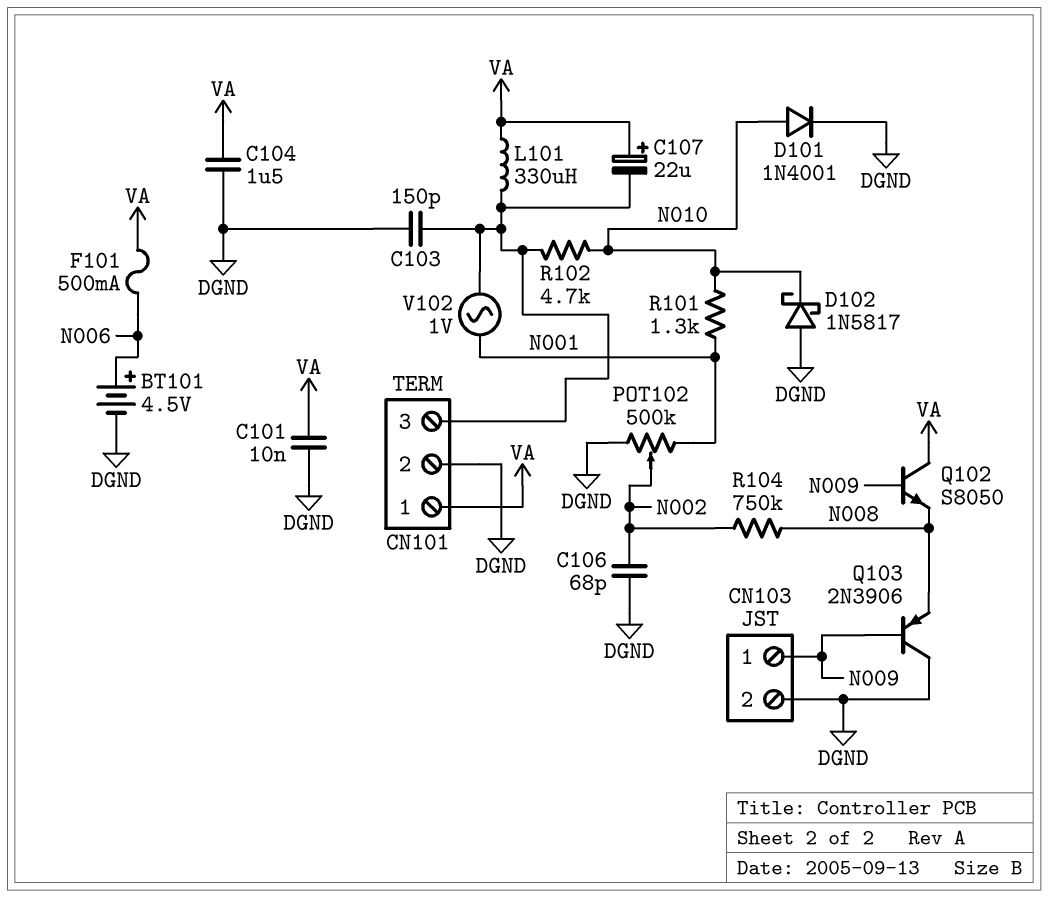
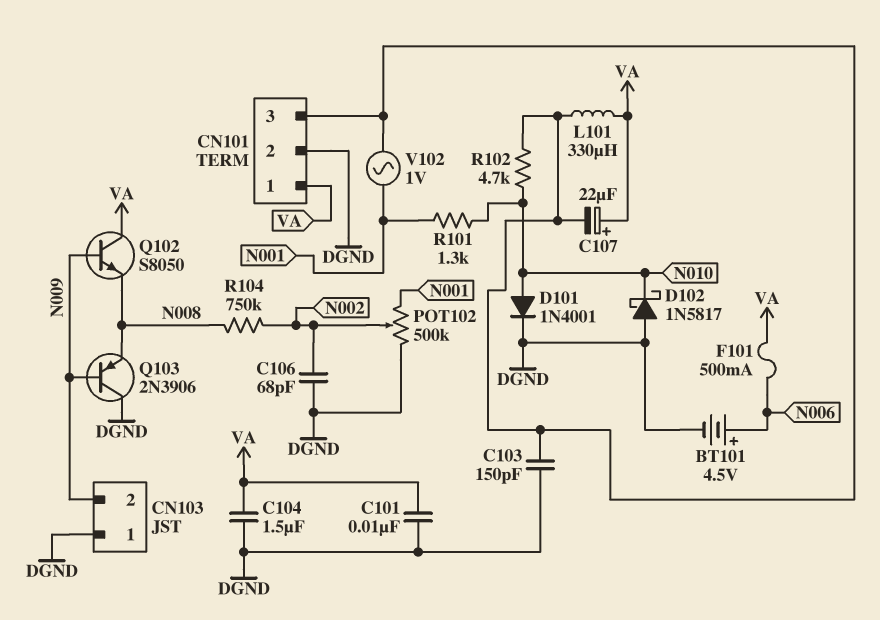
CN103 pin 1: N009 -> DGND
CN103 pin 2: DGND -> N009

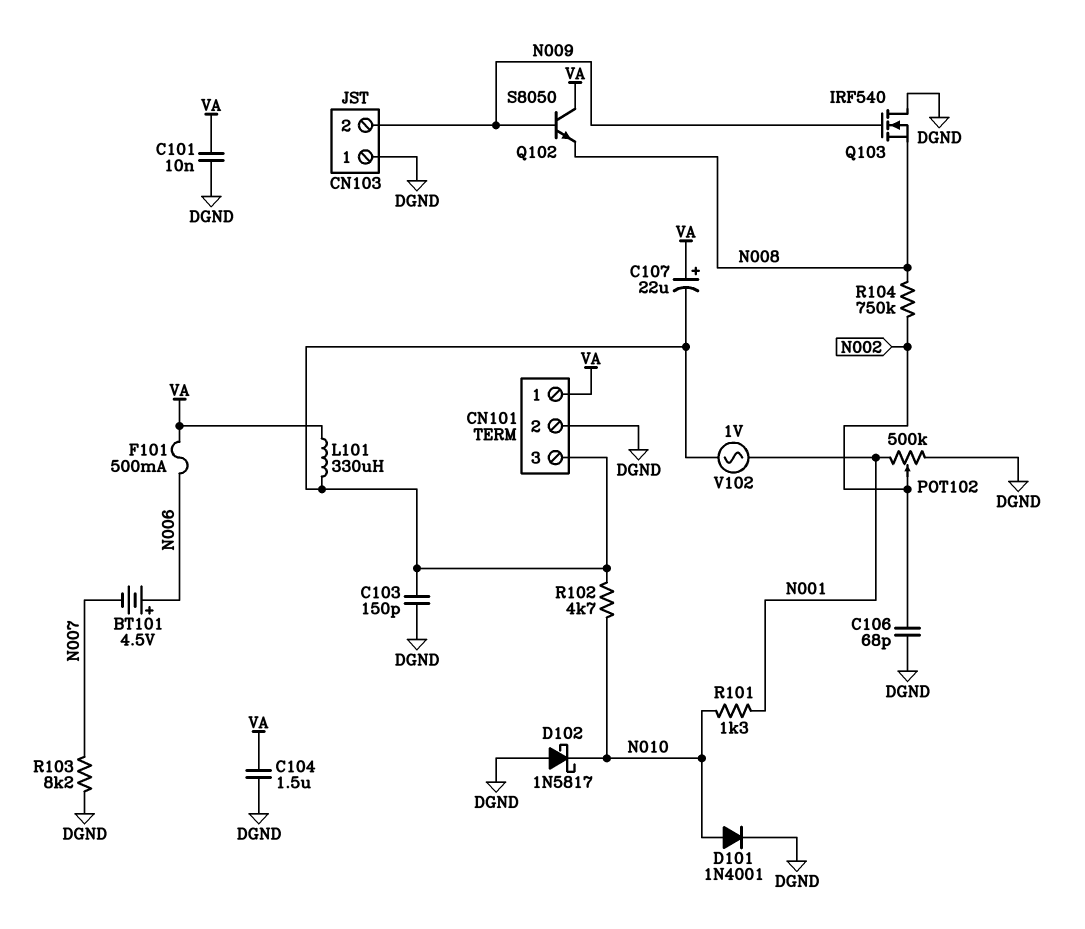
BT101: 4.5V (plus N006, minus DGND) -> 4.5V (plus N006, minus N007)
Q103: PNP 2N3906 (B N009, C DGND, E N008) -> NMOS IRF540 (G N009, D DGND, S N008)
R103: none -> 8.2k (DGND, N007)

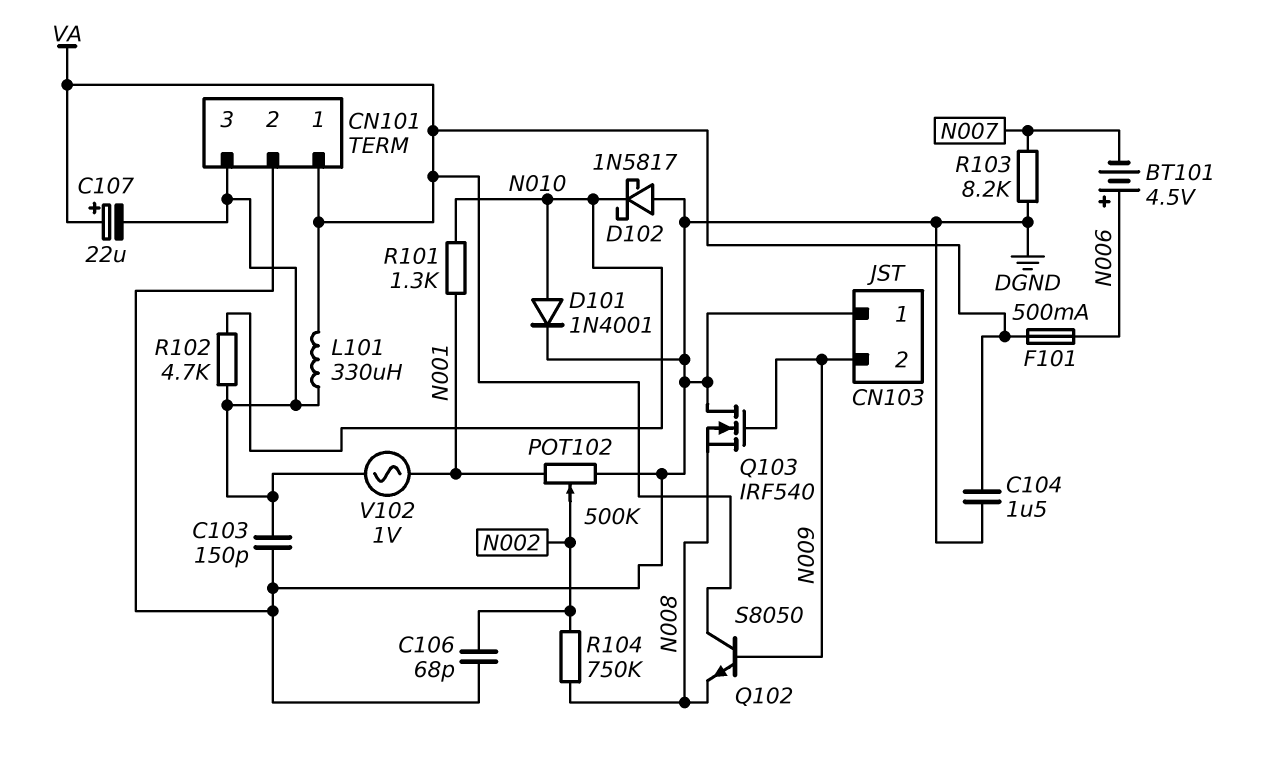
C101: 10nF (DGND, VA) -> none

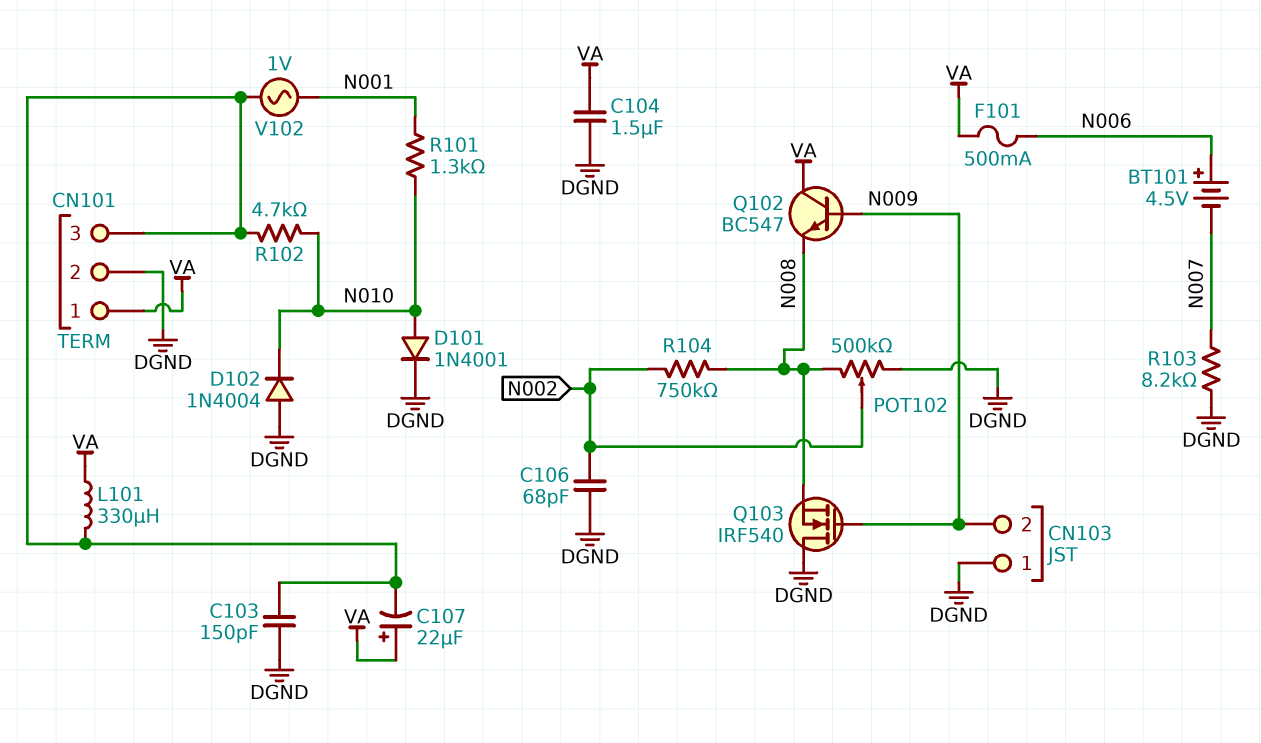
D102: schottky 1N5817 (A DGND, K N010) -> diode 1N4004 (A DGND, K N010)
POT102: 500k (DGND, N001, wiper N002) -> 500k (DGND, N008, wiper N002)
Q102: NPN S8050 (B N009, C VA, E N008) -> NPN BC547 (B N009, C VA, E N008)

